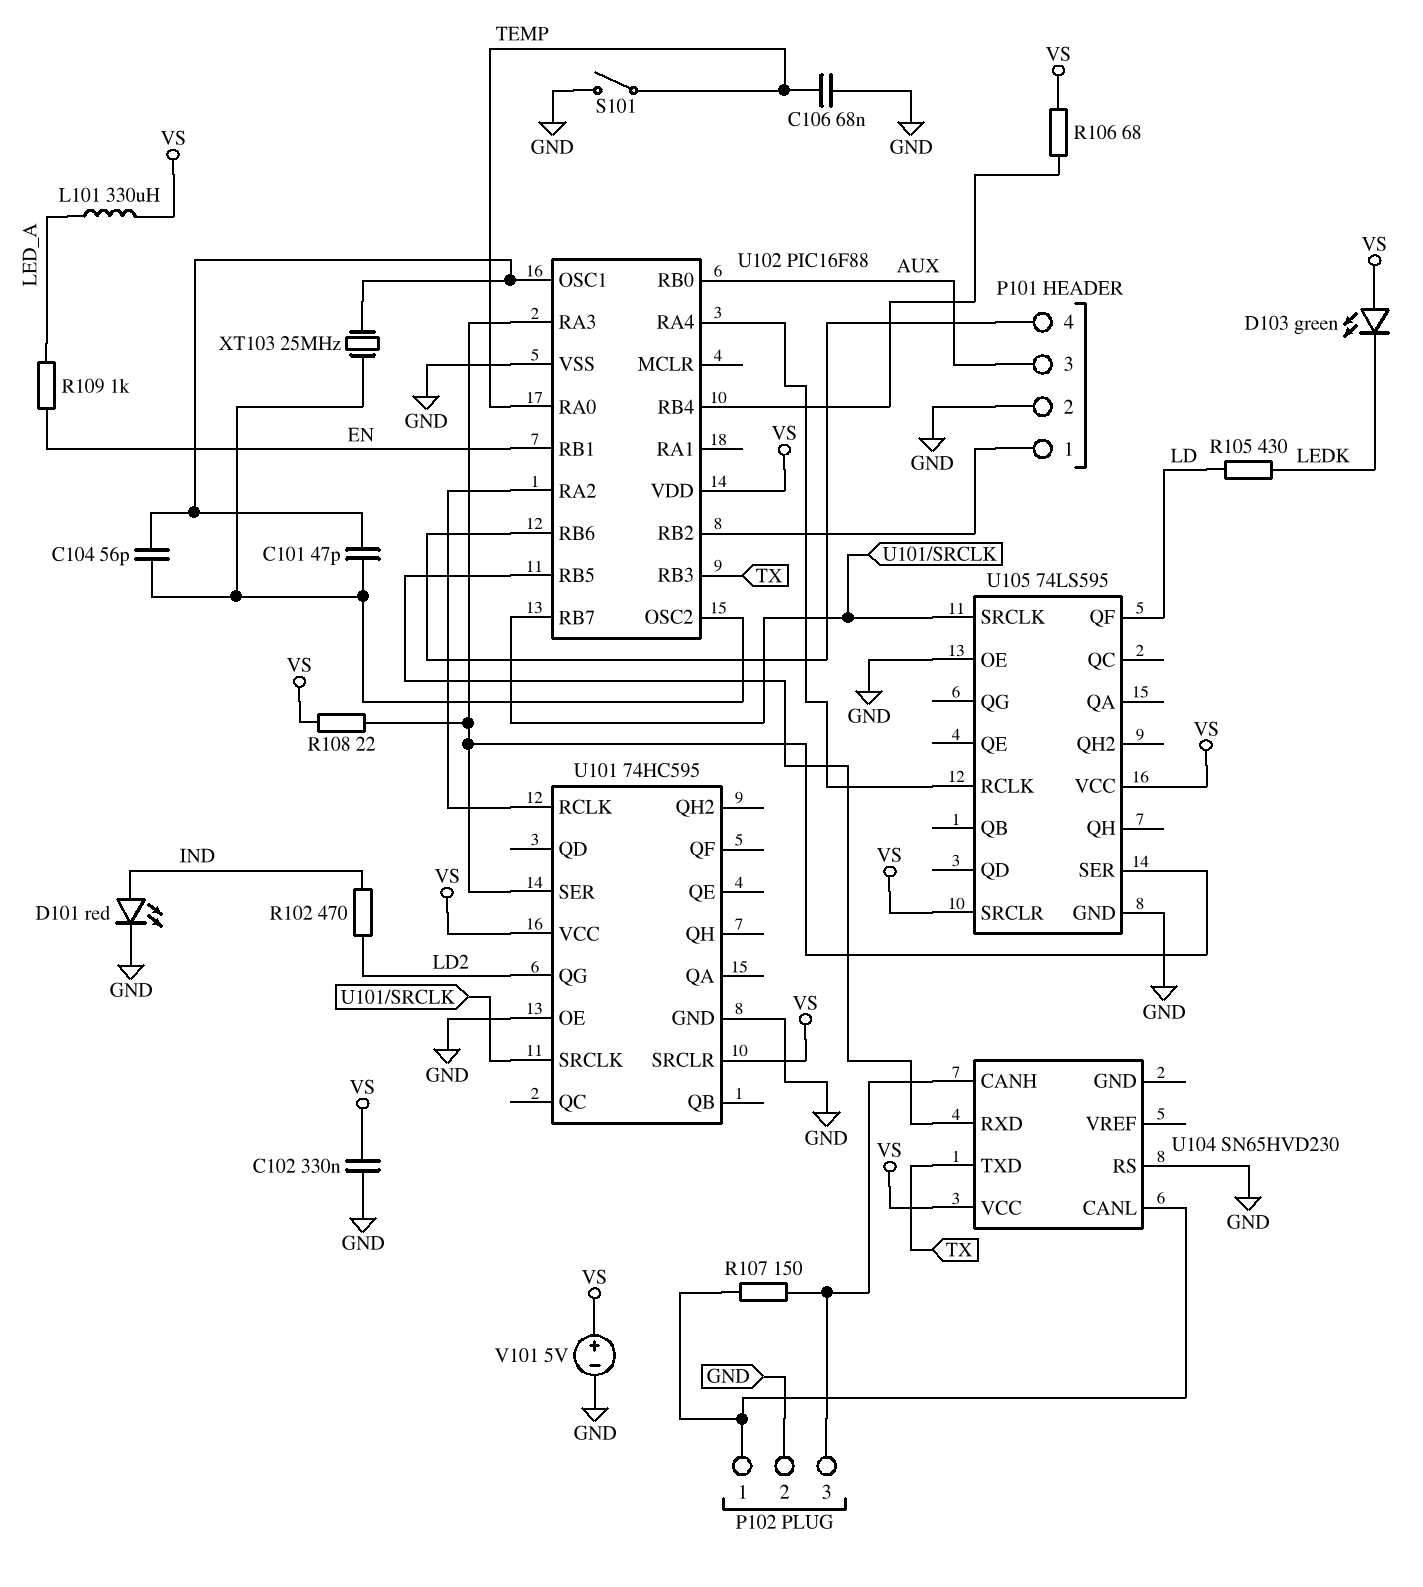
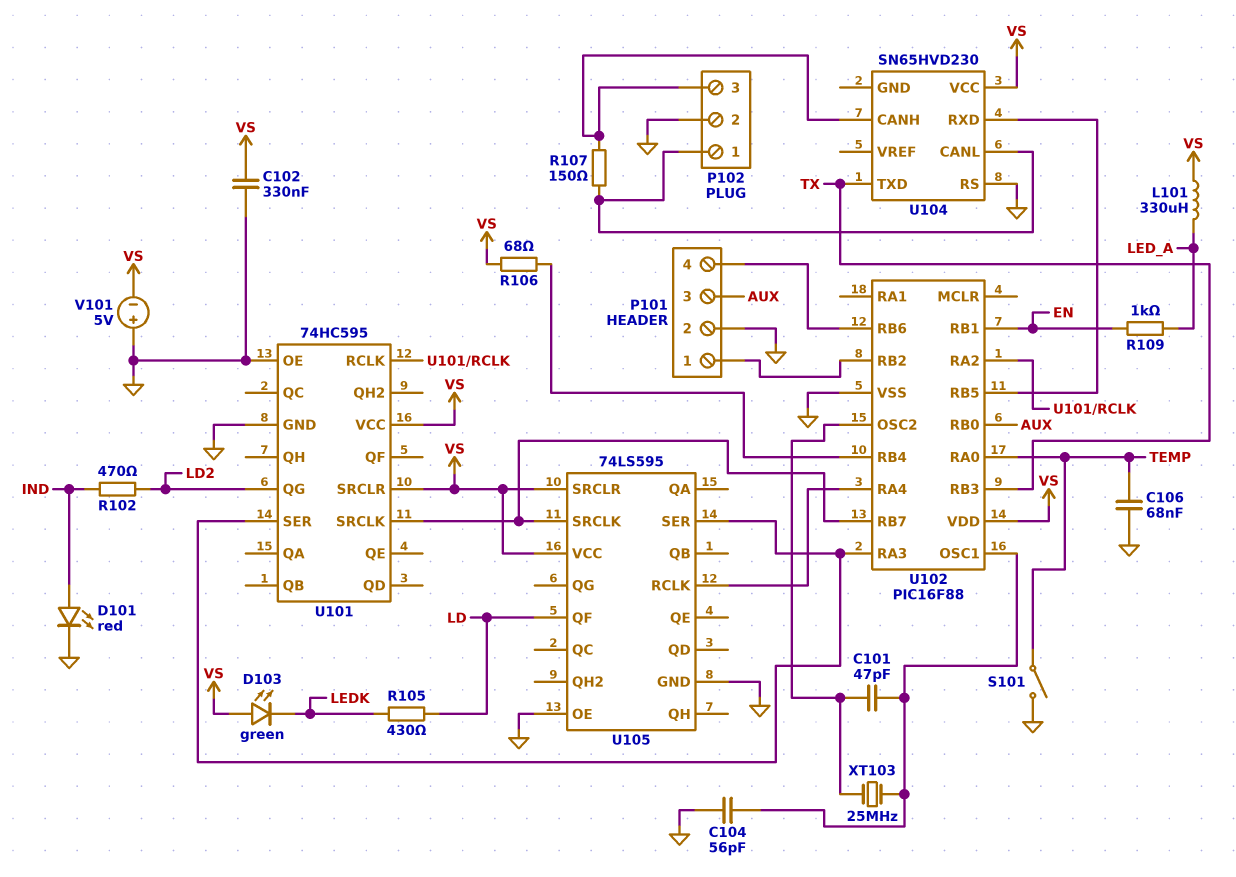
C104: 56pF (U102/OSC1, U102/OSC2) -> 56pF (GND, U102/OSC1)
R108: 22 (U101/SER, VS) -> none
V101: 5V (plus VS, minus GND) -> 5V (plus GND, minus VS)

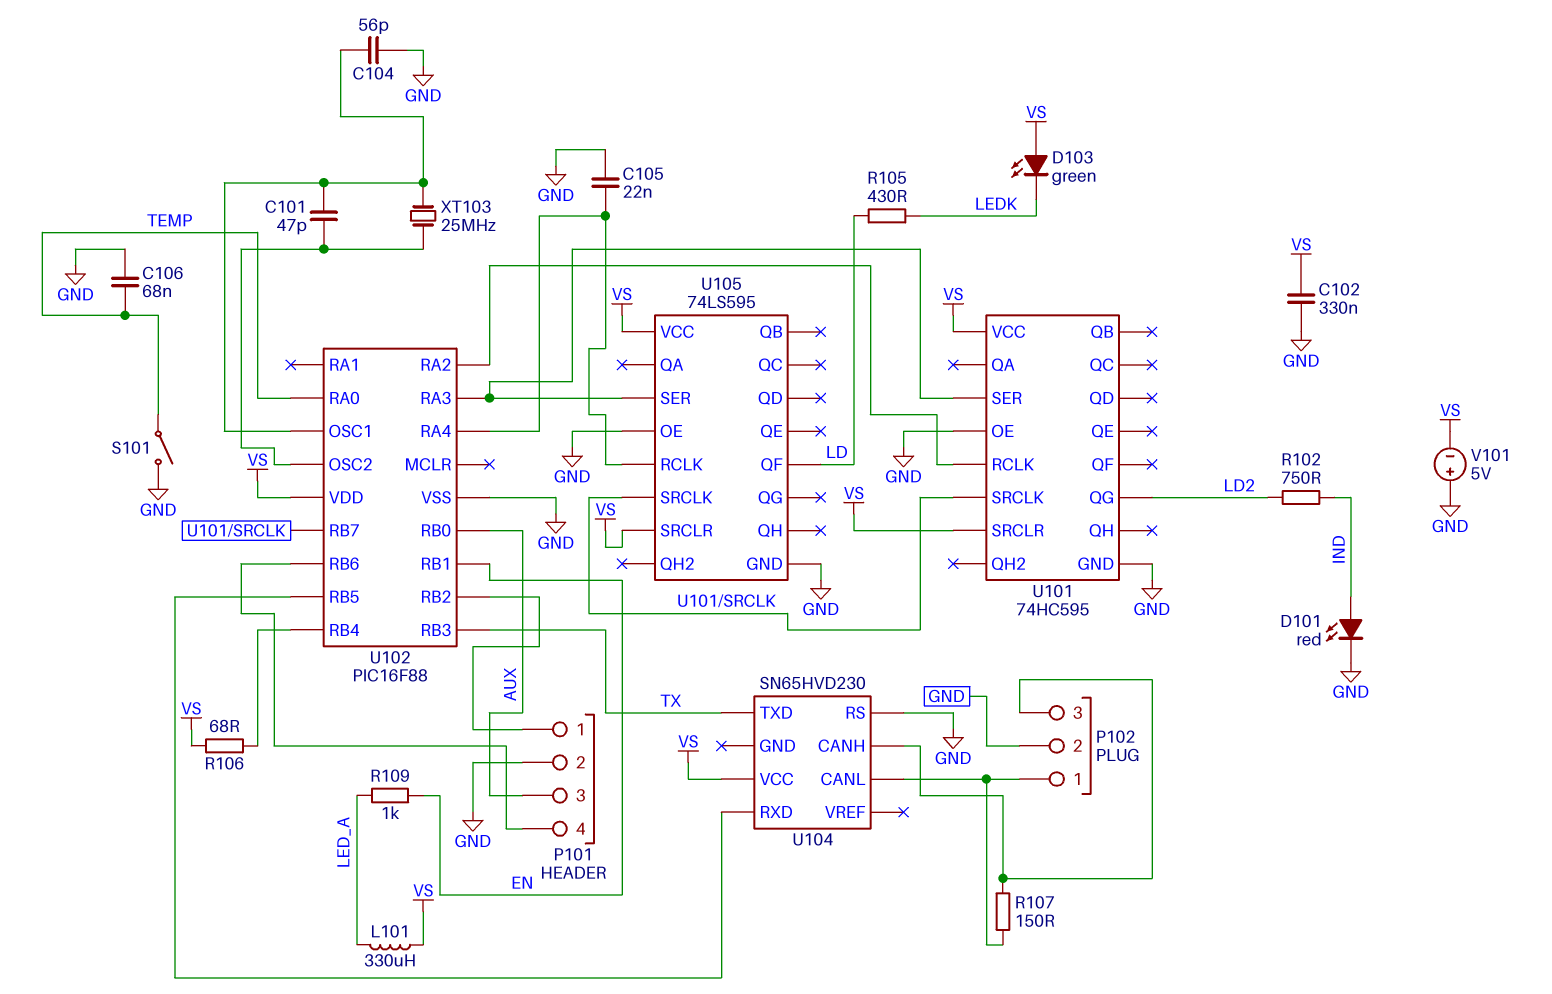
C105: none -> 22nF (GND, U102/RA4)
R102: 470 (IND, LD2) -> 750 (IND, LD2)

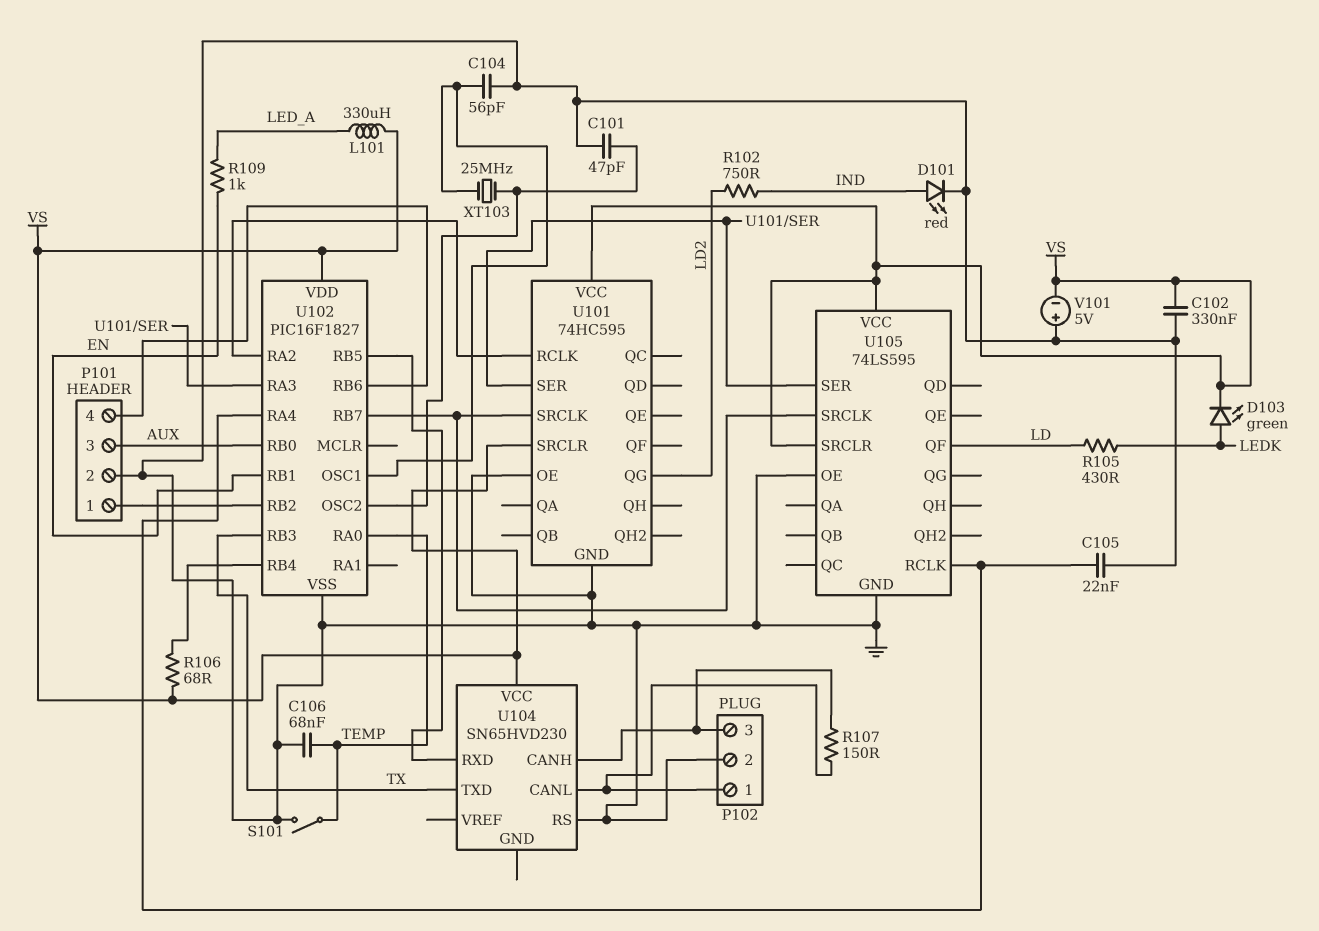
C101: 47pF (U102/OSC1, U102/OSC2) -> 47pF (GND, U102/OSC2)
D103: LED green (A VS, K LEDK) -> LED green (A LEDK, K VS)
U102: PIC16F88 -> PIC16F1827

